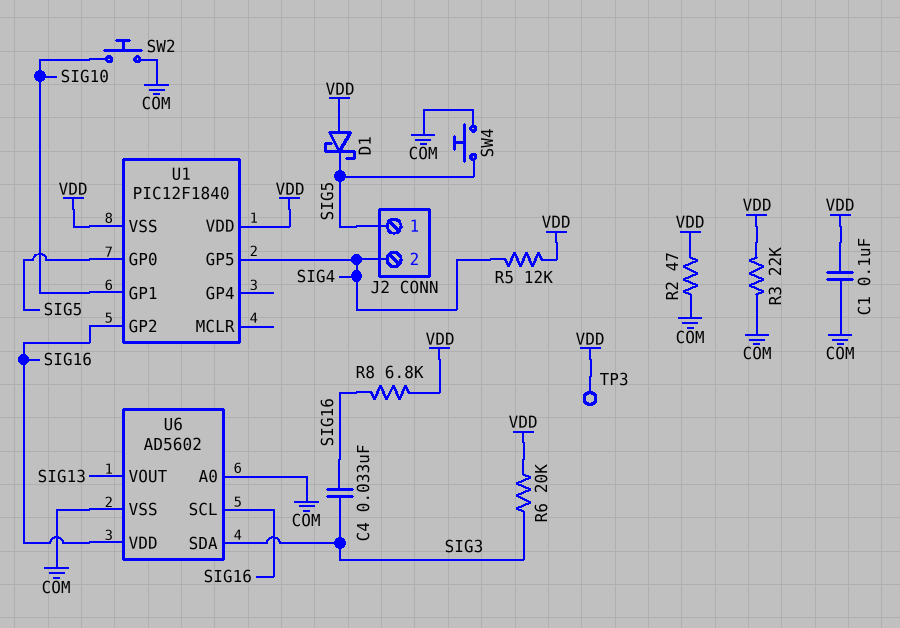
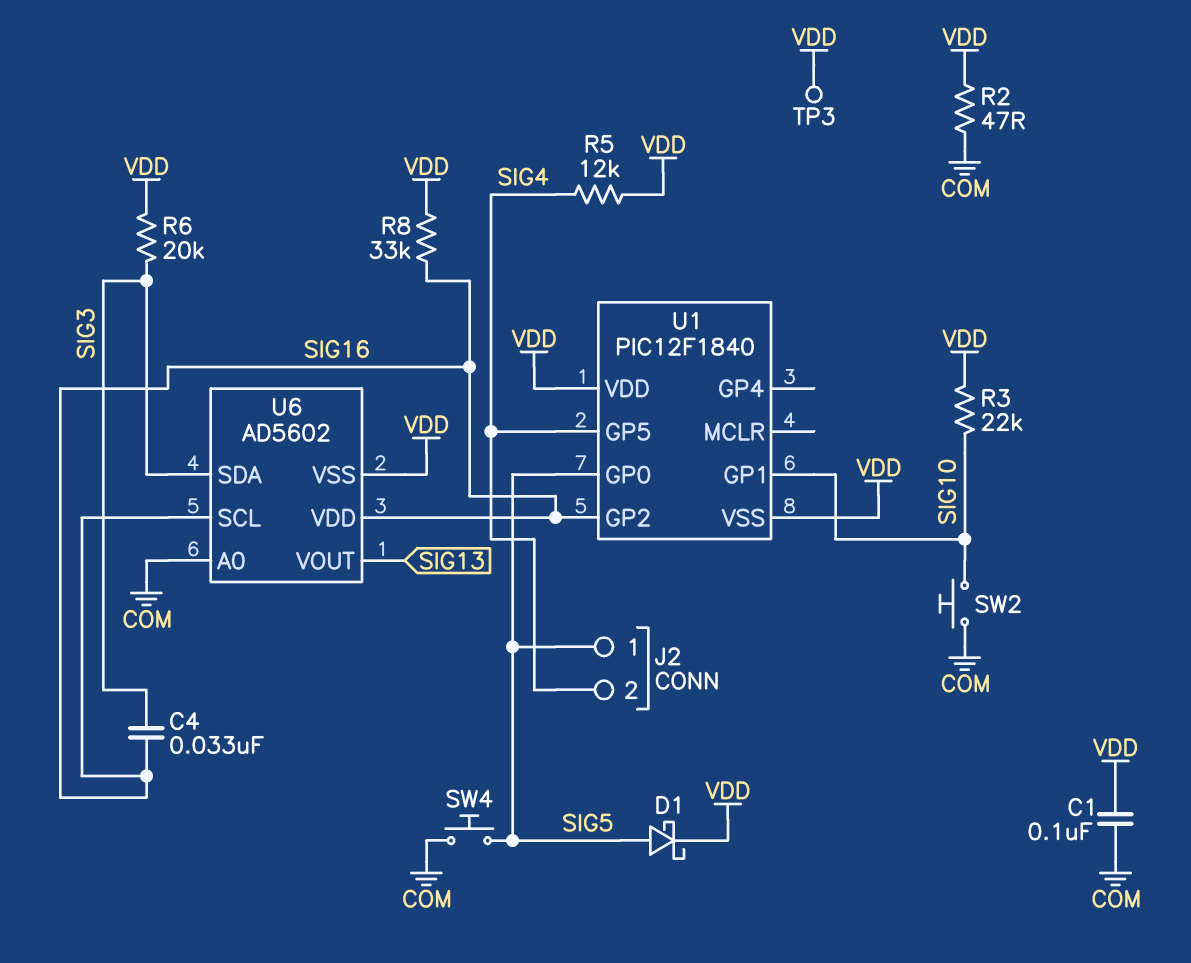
D1: schottky (A VDD, K SIG5) -> schottky (A SIG5, K VDD)
R3: 22k (COM, VDD) -> 22k (SIG10, VDD)
R8: 6.8k (SIG16, VDD) -> 33k (SIG16, VDD)
U6 pin VSS: COM -> VDD

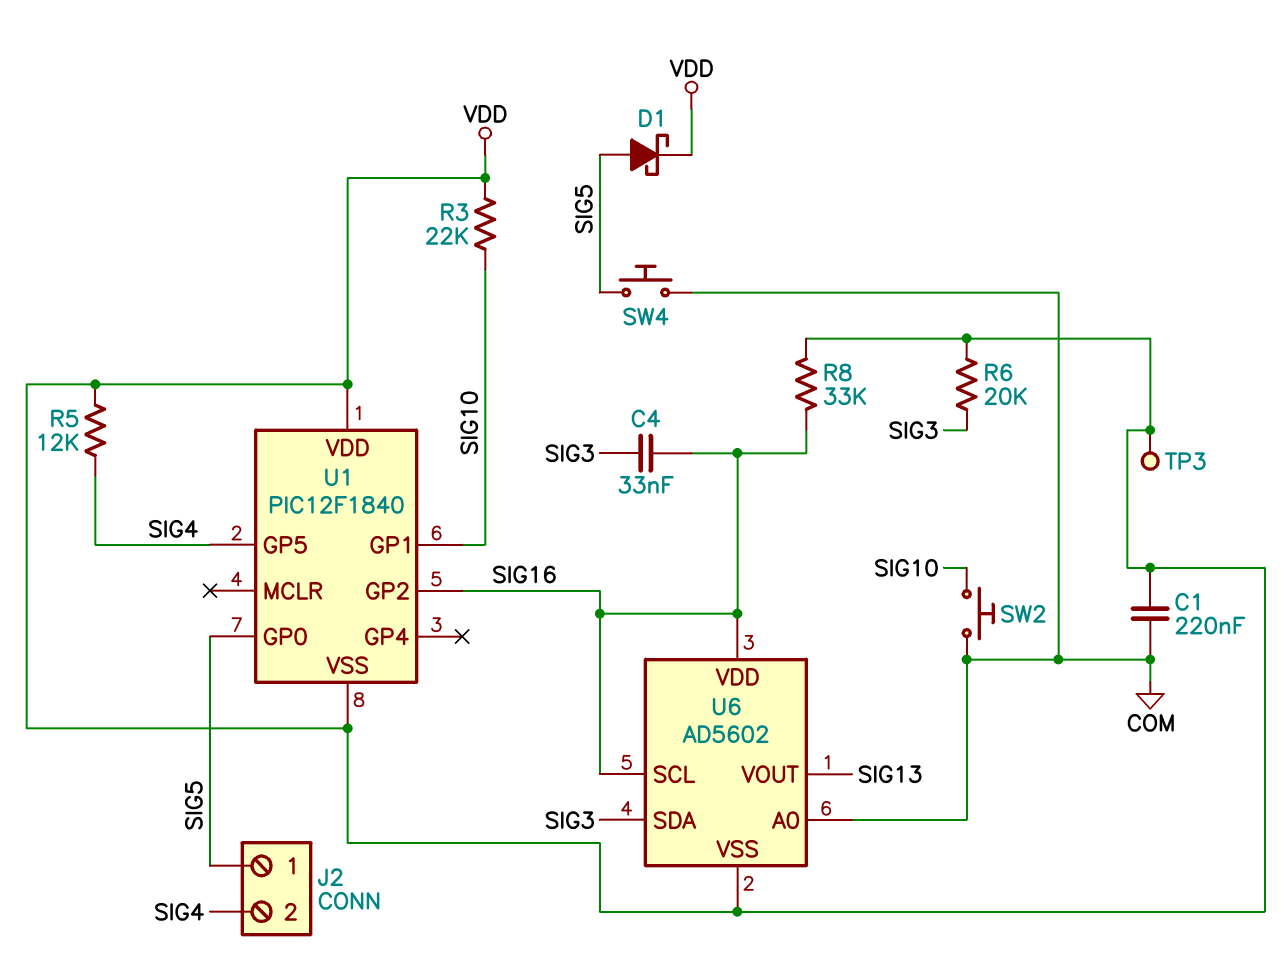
C1: 100nF (COM, VDD) -> 220nF (COM, VDD)
R2: 47 (COM, VDD) -> none

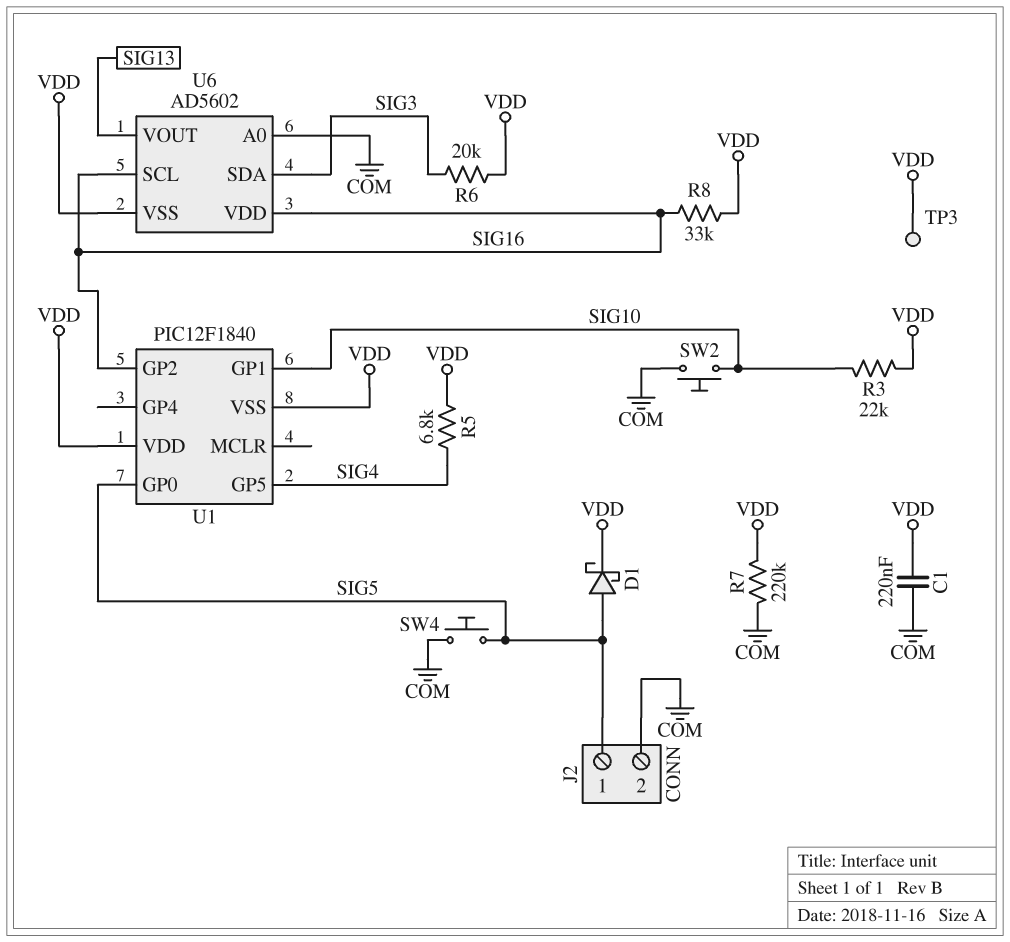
C4: 33nF (SIG3, SIG16) -> none
J2 pin 2: SIG4 -> COM
R5: 12k (SIG4, VDD) -> 6.8k (SIG4, VDD)
R7: none -> 220k (COM, VDD)

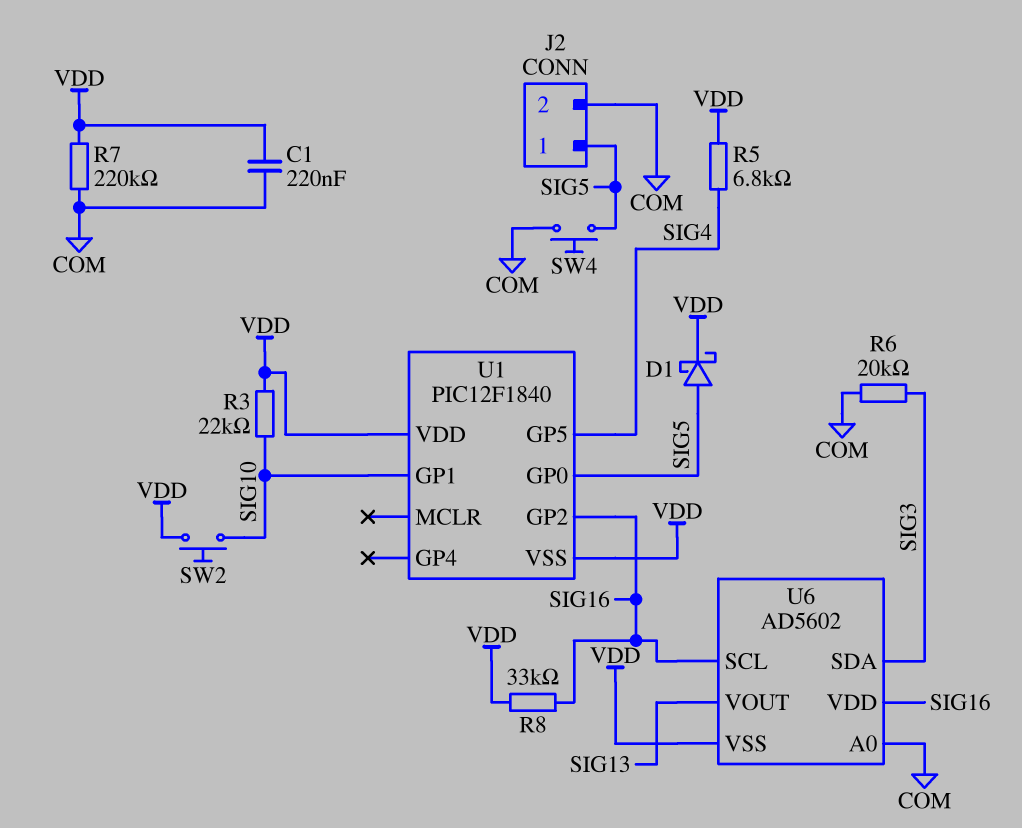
R6: 20k (SIG3, VDD) -> 20k (COM, SIG3)
SW2: button (COM, SIG10) -> button (SIG10, VDD)
TP3: test point (VDD) -> none

